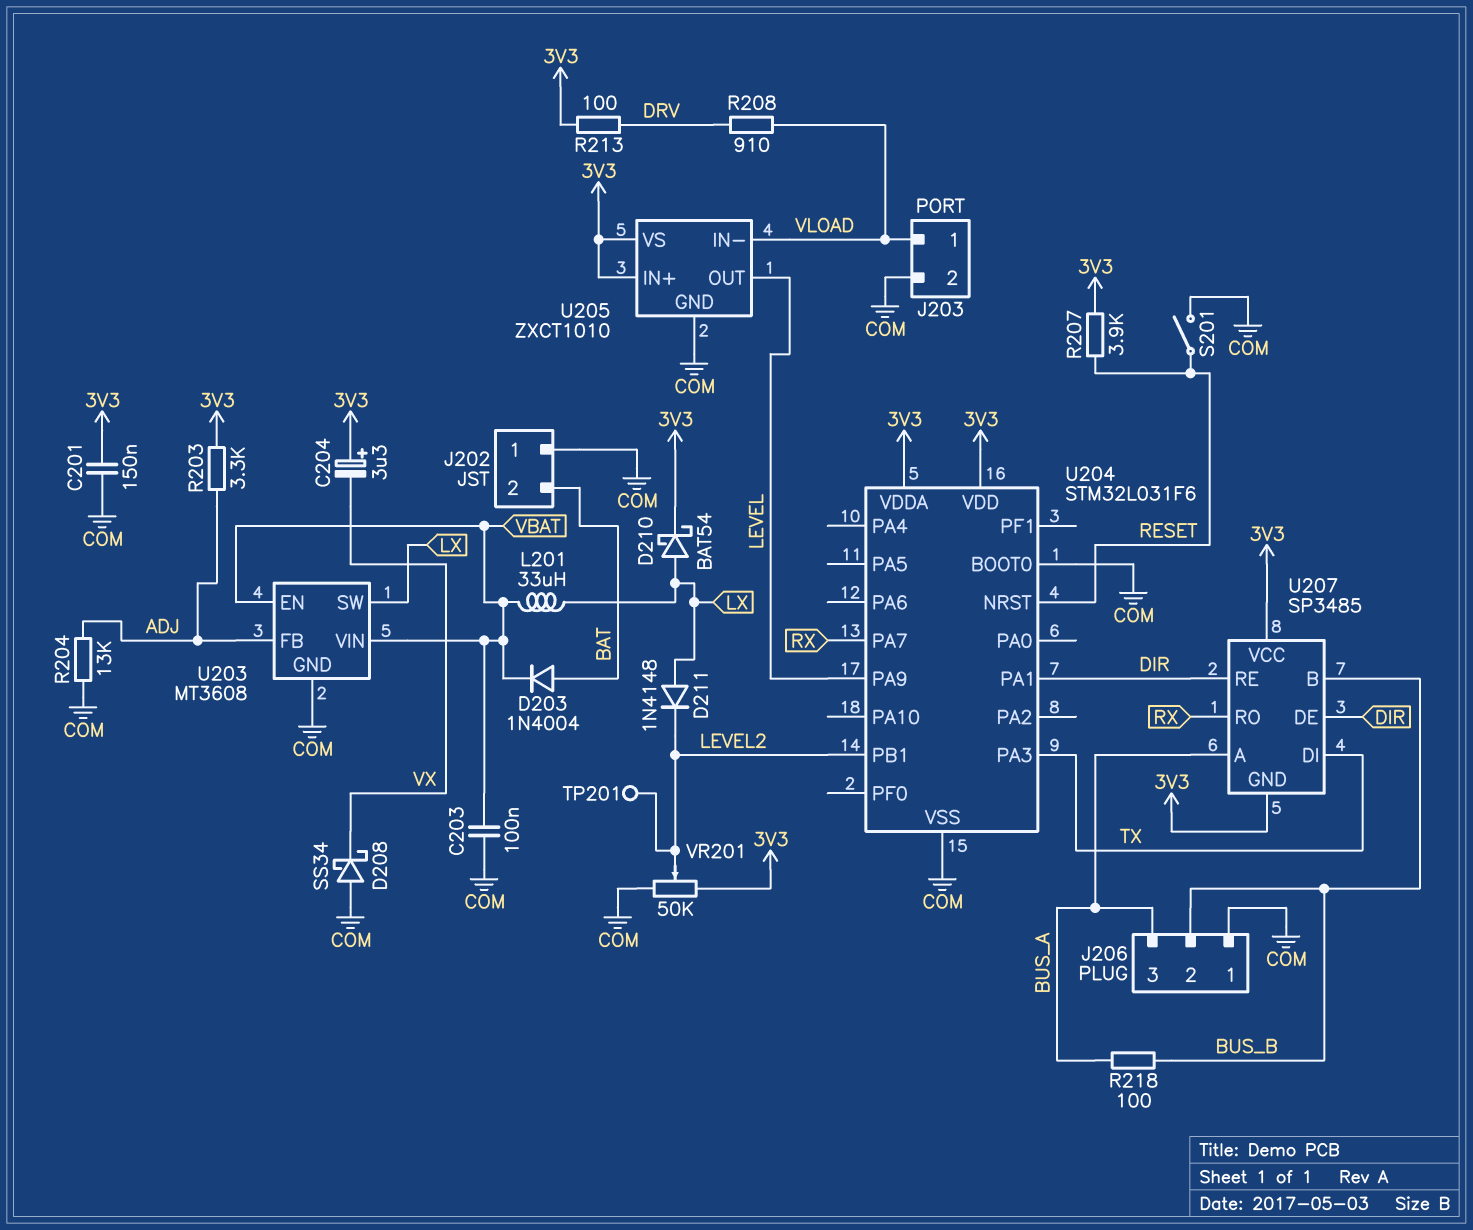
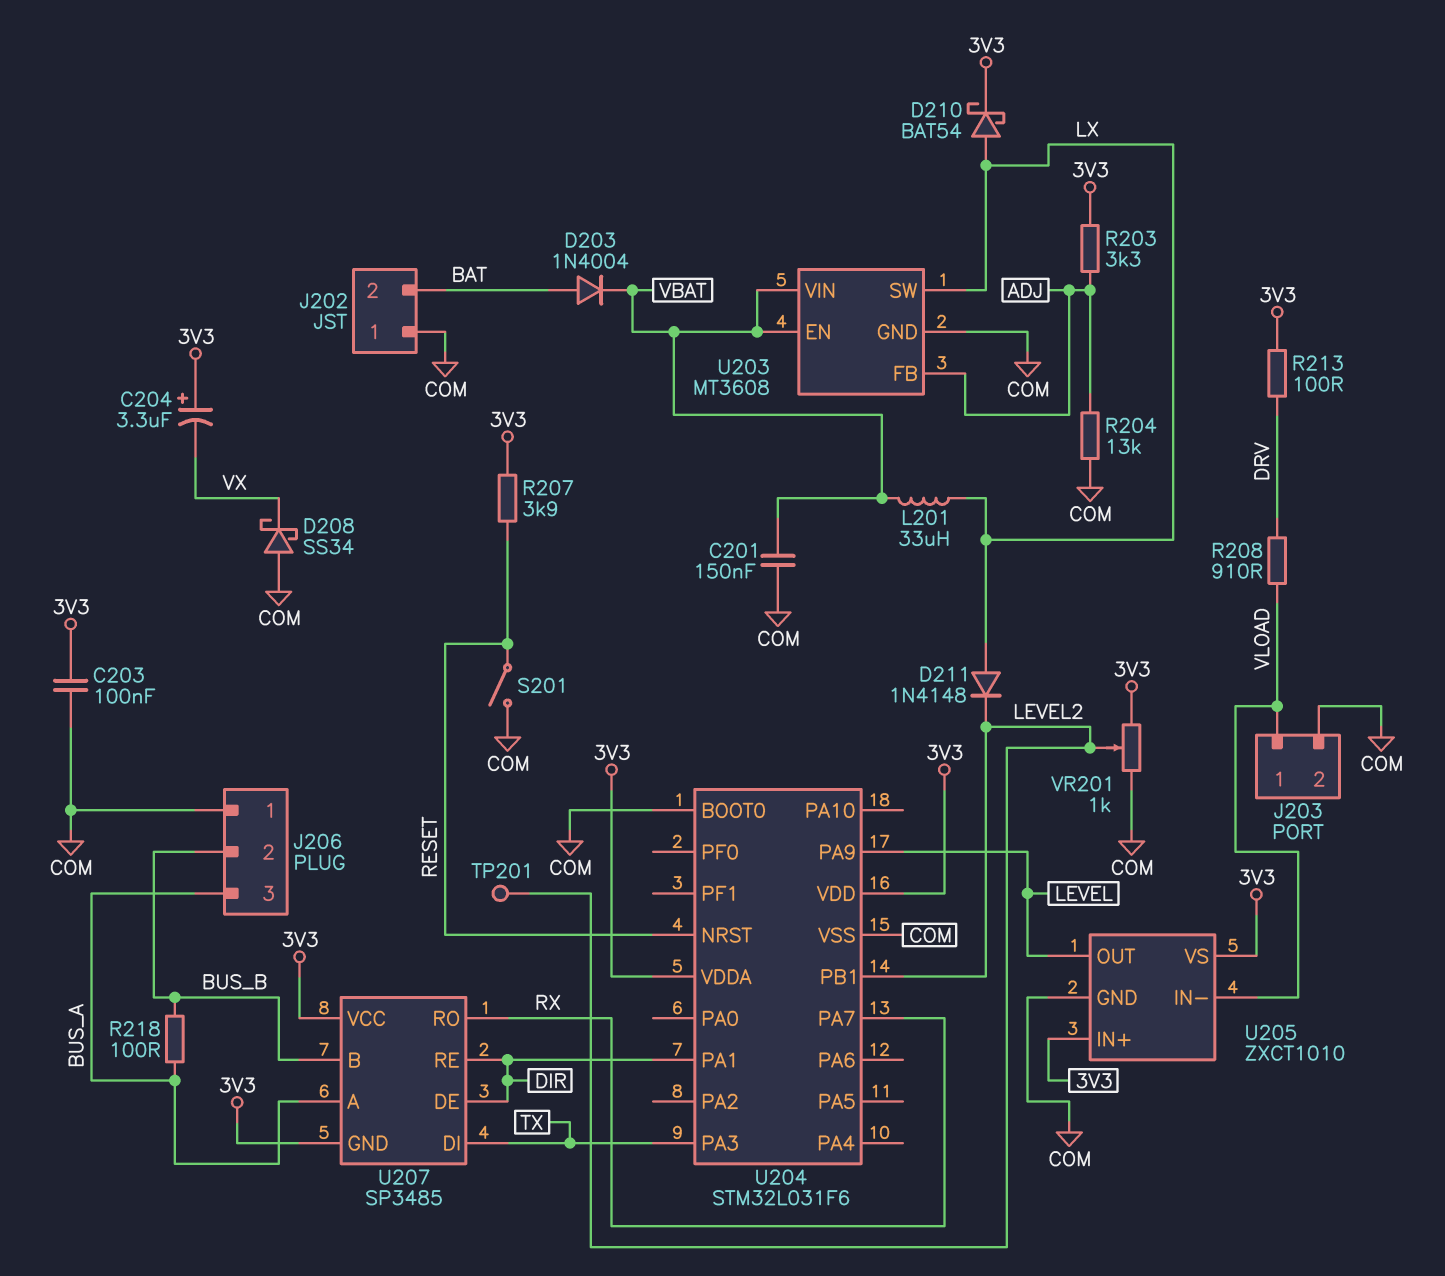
C201: 150nF (3V3, COM) -> 150nF (COM, VBAT)
C203: 100nF (COM, VBAT) -> 100nF (3V3, COM)
VR201: 50k (3V3, COM, wiper LEVEL2) -> 1k (3V3, COM, wiper LEVEL2)

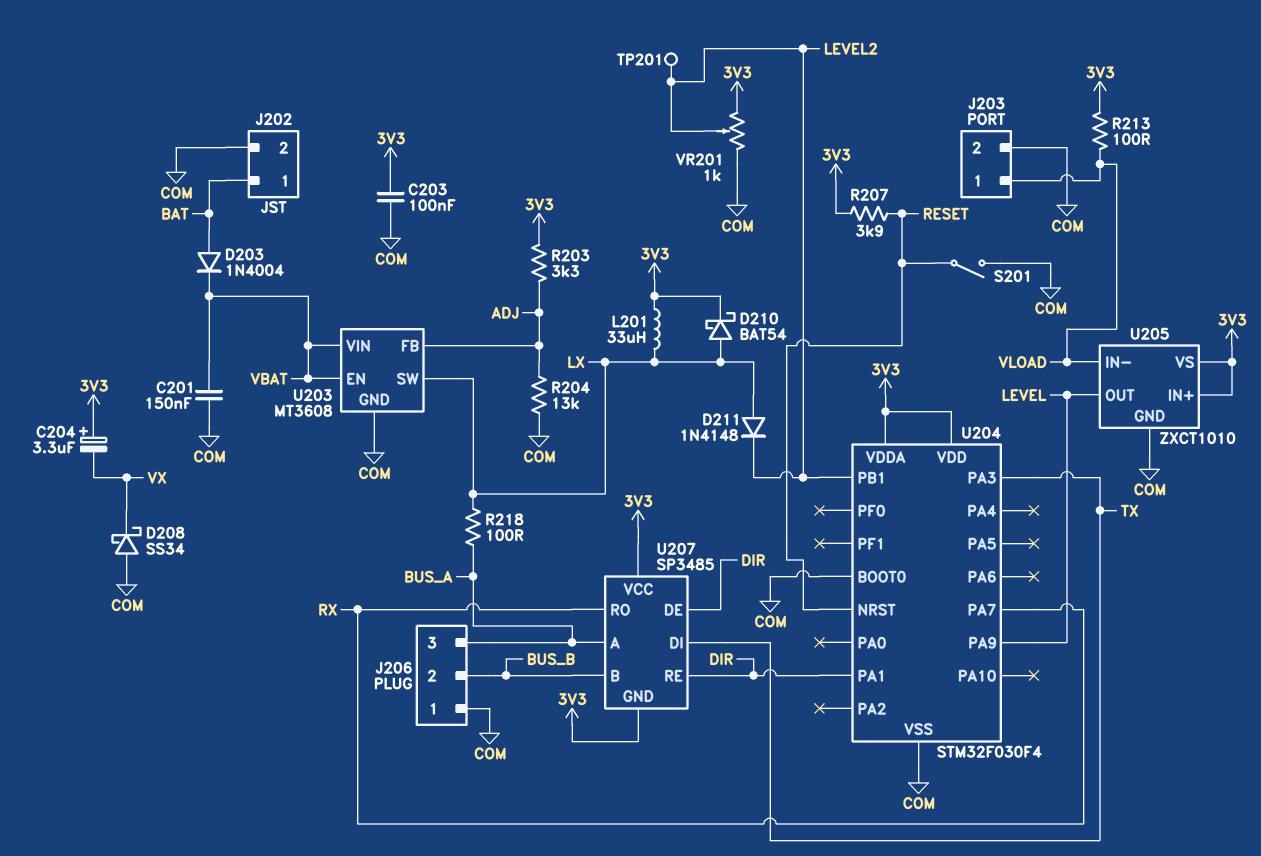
J202 pin 1: COM -> BAT
J202 pin 2: BAT -> COM
L201: 33uH (LX, VBAT) -> 33uH (3V3, LX)
R208: 910 (DRV, VLOAD) -> none
R213: 100 (3V3, DRV) -> 100 (3V3, VLOAD)
R218: 100 (BUS_A, BUS_B) -> 100 (BUS_A, LX)
U204: STM32L031F6 -> STM32F030F4

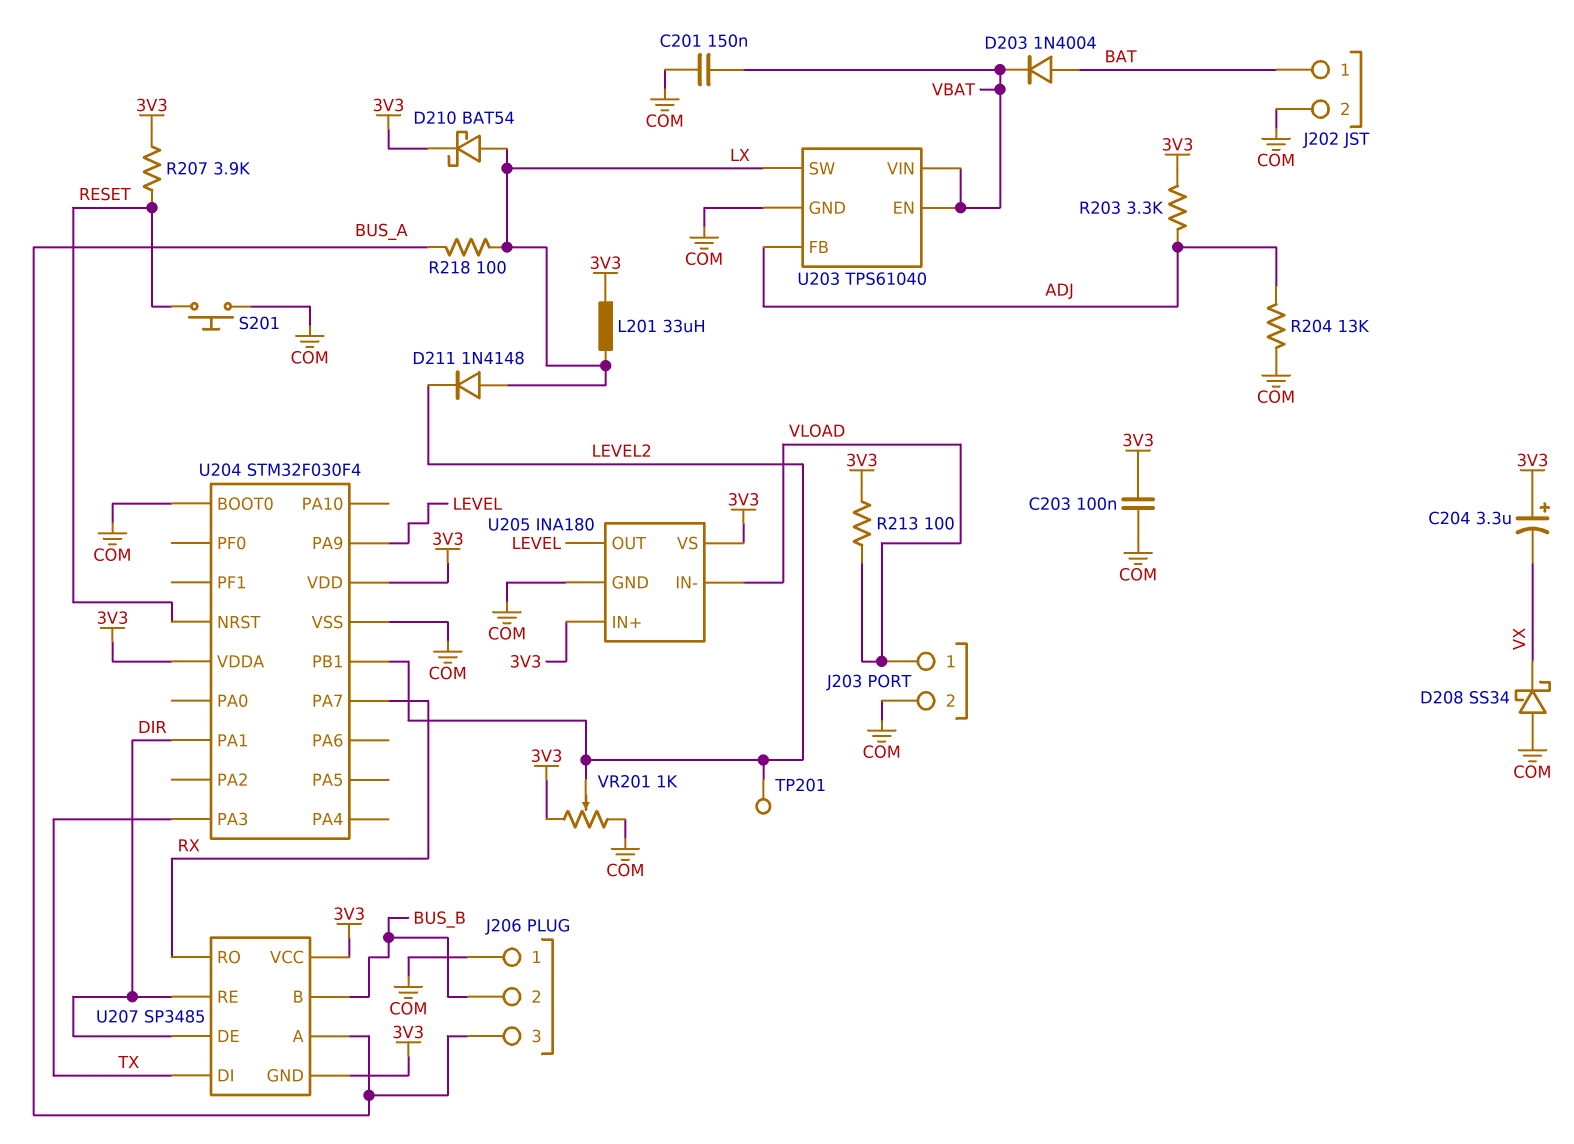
S201: switch (COM, RESET) -> button (COM, RESET)
U203: MT3608 -> TPS61040
U205: ZXCT1010 -> INA180

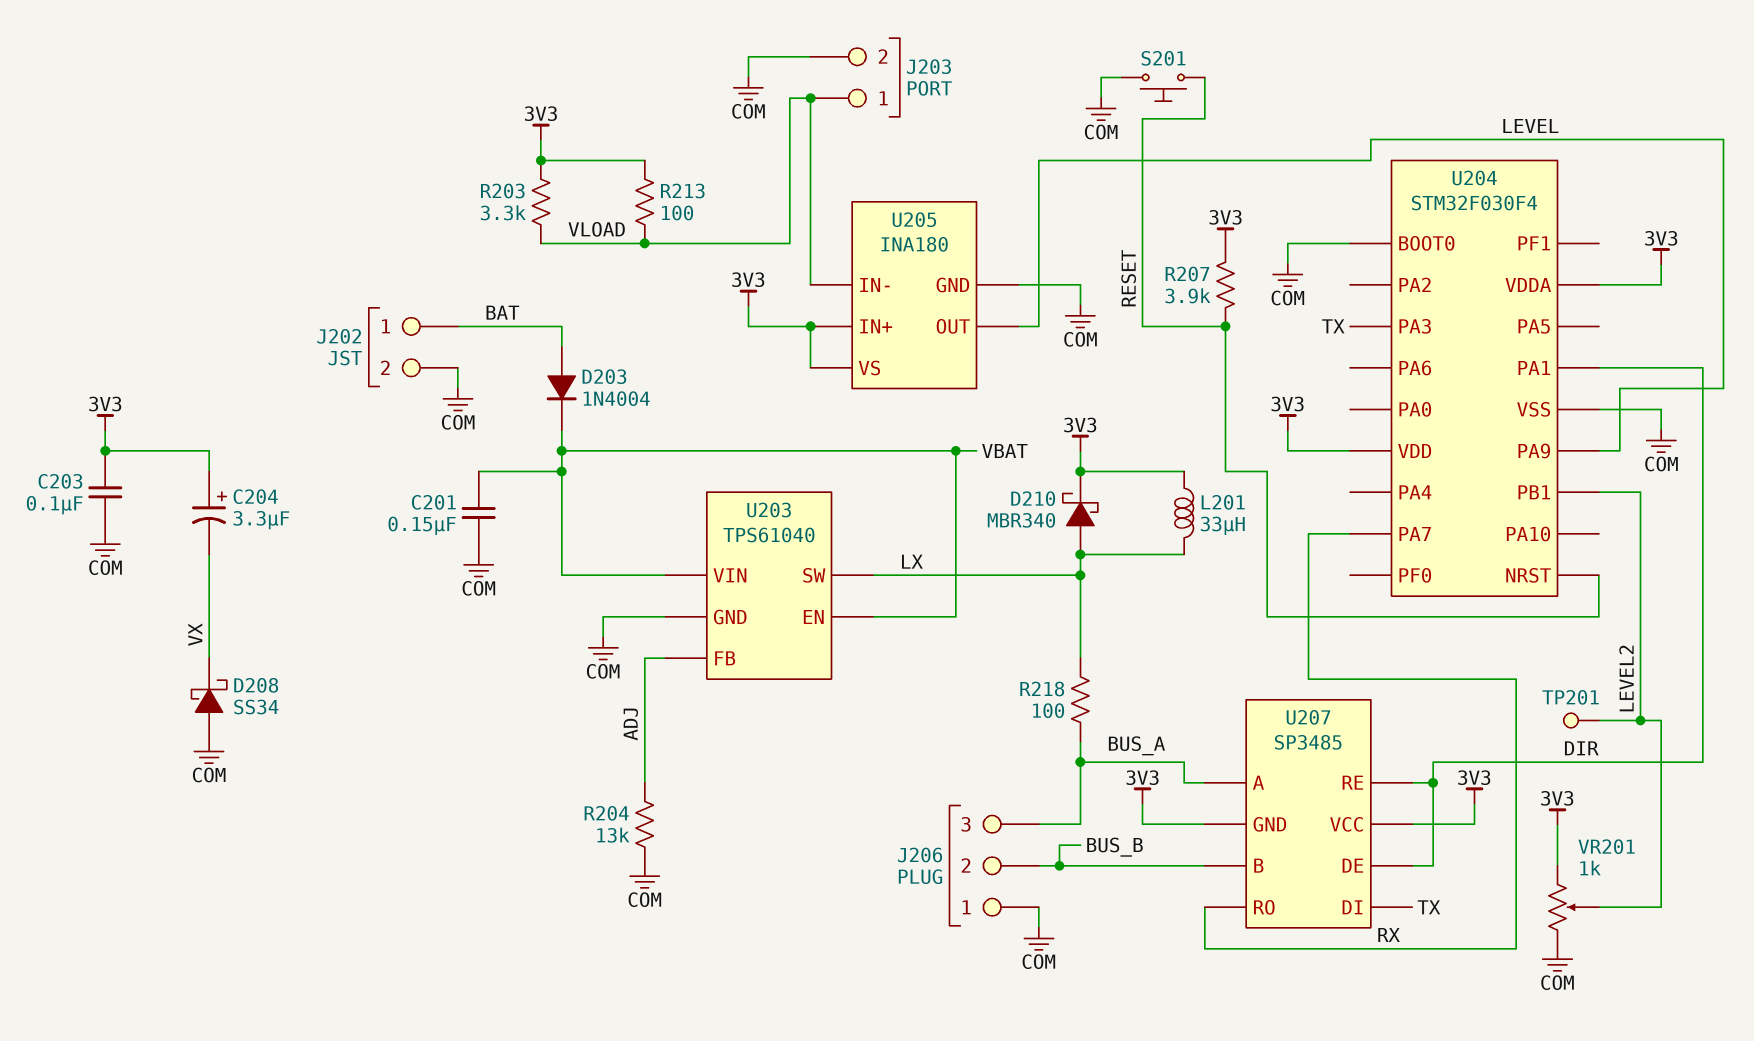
D210: schottky BAT54 (A LX, K 3V3) -> schottky MBR340 (A LX, K 3V3)
D211: diode 1N4148 (A LX, K LEVEL2) -> none
R203: 3.3k (3V3, ADJ) -> 3.3k (3V3, VLOAD)

